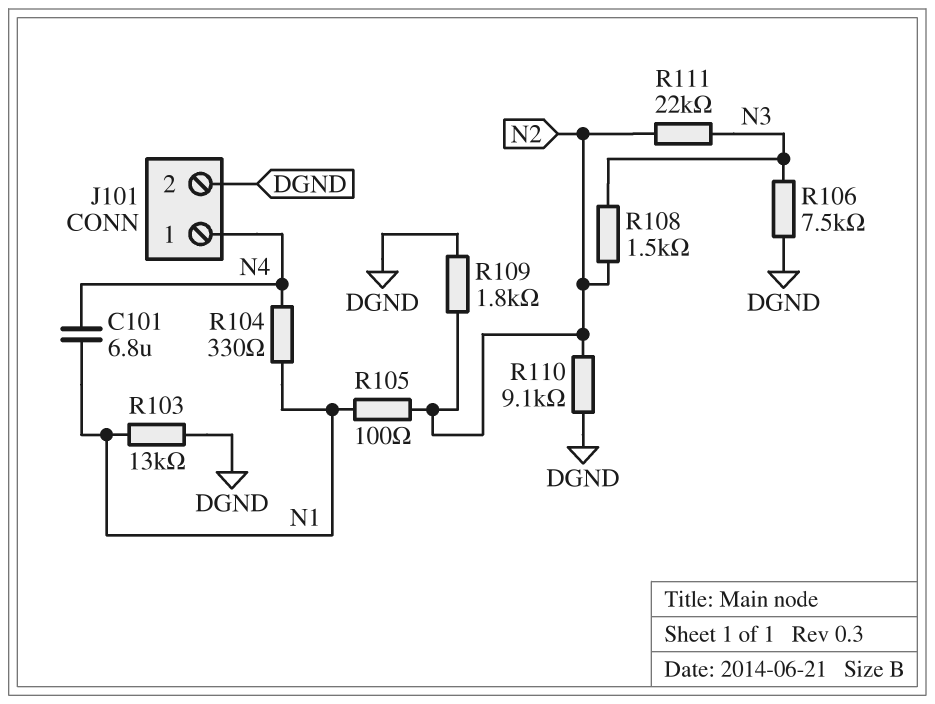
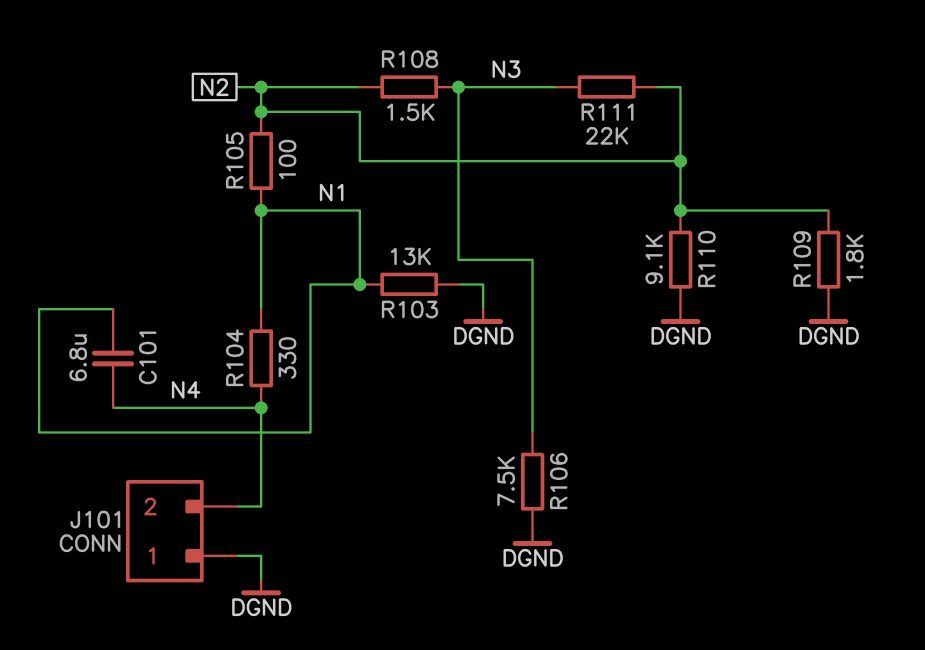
J101 pin 1: N4 -> DGND
J101 pin 2: DGND -> N4

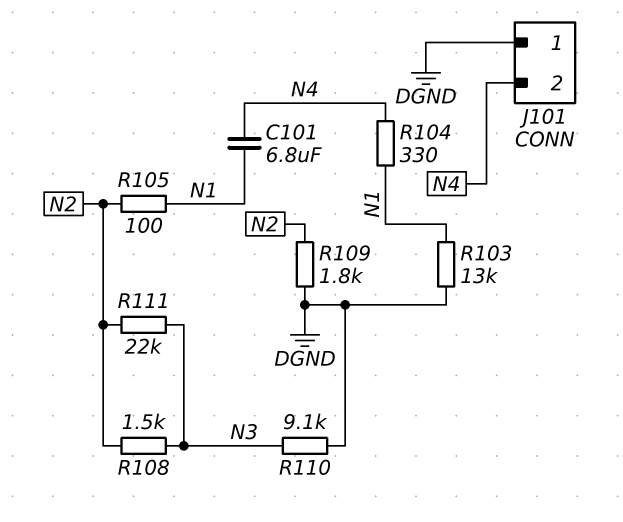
R106: 7.5k (DGND, N3) -> none
R110: 9.1k (DGND, N2) -> 9.1k (DGND, N3)

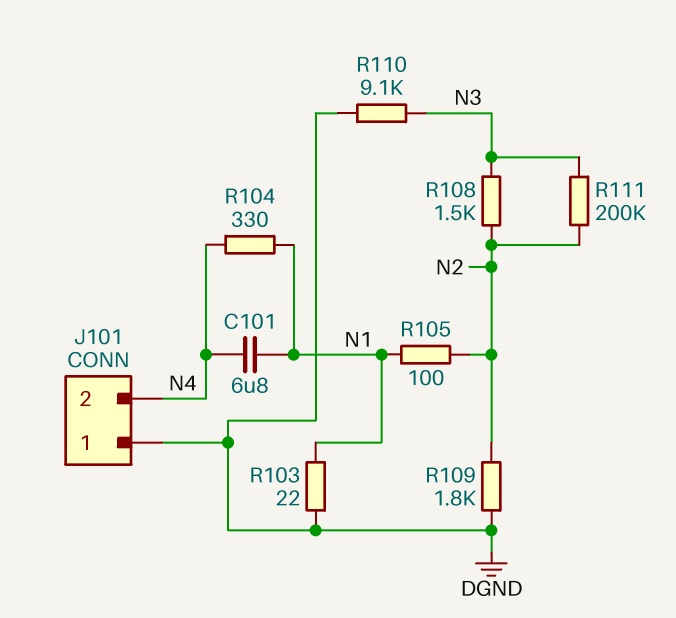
R103: 13k (DGND, N1) -> 22 (DGND, N1)
R111: 22k (N2, N3) -> 200k (N2, N3)

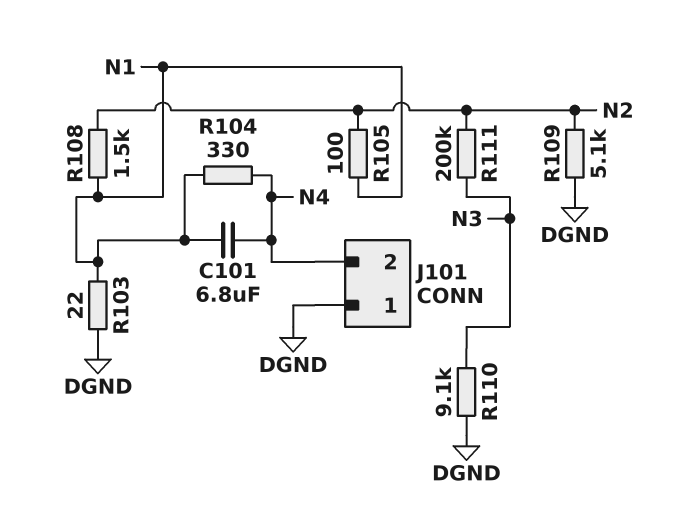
R108: 1.5k (N2, N3) -> 1.5k (N1, N2)
R109: 1.8k (DGND, N2) -> 5.1k (DGND, N2)

